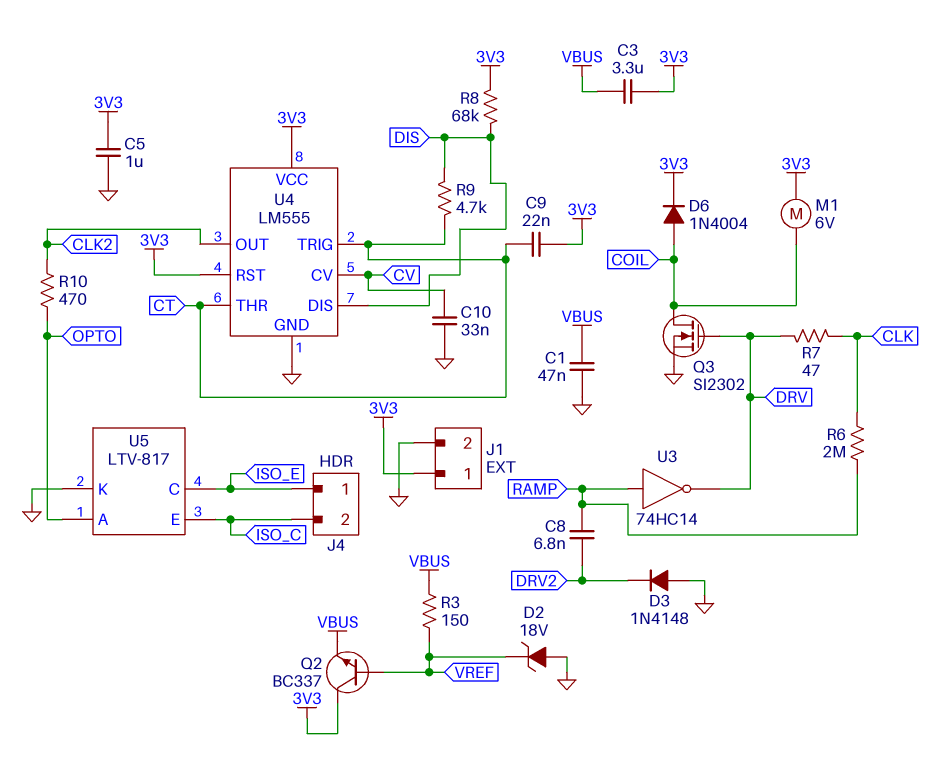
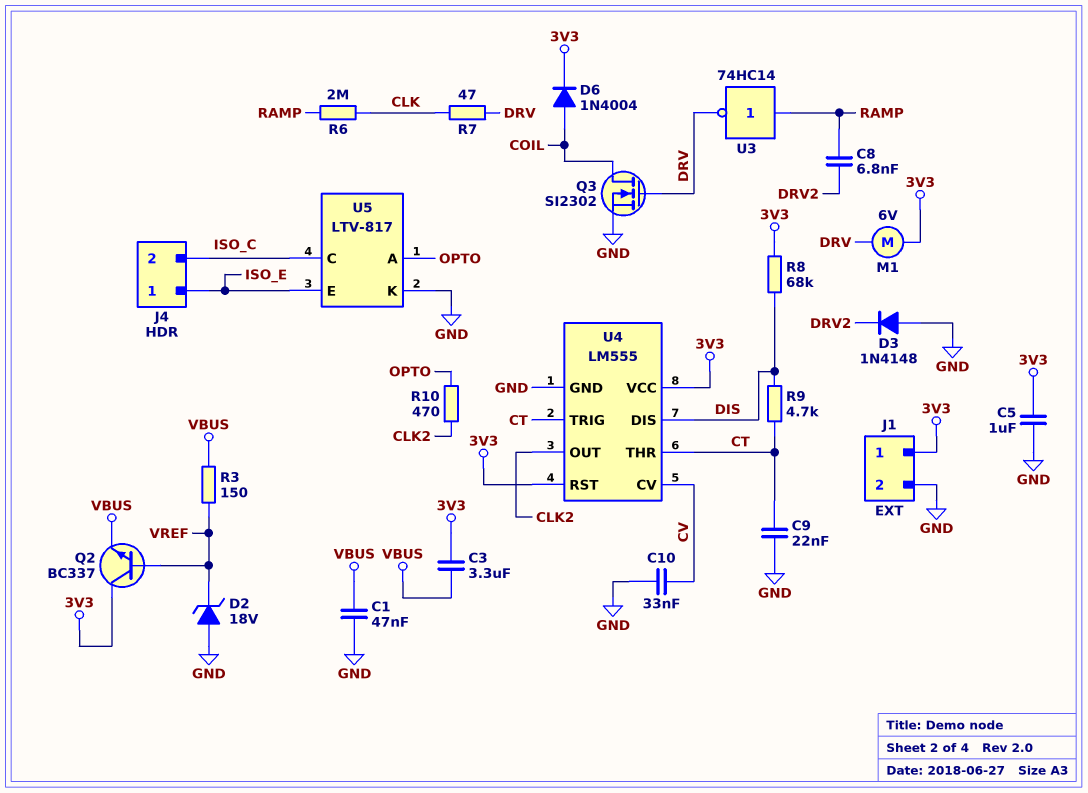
C9: 22nF (3V3, CT) -> 22nF (CT, GND)
M1: motor 6V (3V3, COIL) -> motor 6V (3V3, DRV)
U5 pin C: ISO_E -> ISO_C
U5 pin E: ISO_C -> ISO_E

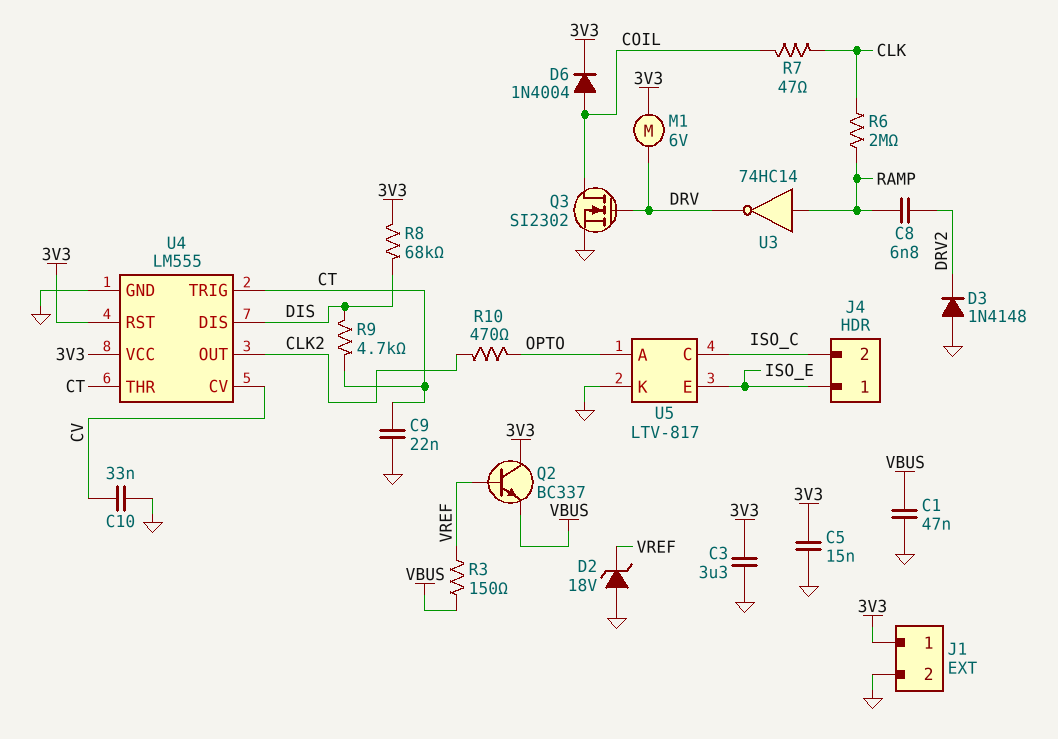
C3: 3.3uF (3V3, VBUS) -> 3.3uF (3V3, GND)
C5: 1uF (3V3, GND) -> 15nF (3V3, GND)
R7: 47 (CLK, DRV) -> 47 (CLK, COIL)

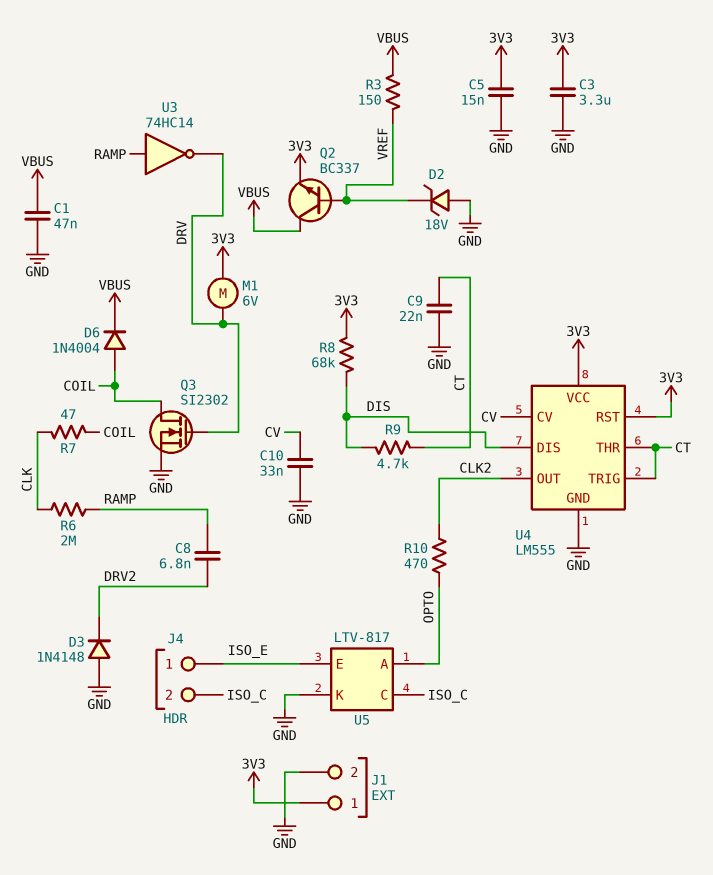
D6: diode 1N4004 (A COIL, K 3V3) -> diode 1N4004 (A COIL, K VBUS)
Q2: NPN BC337 (B VREF, C 3V3, E VBUS) -> NPN BC337 (B VREF, C VBUS, E 3V3)

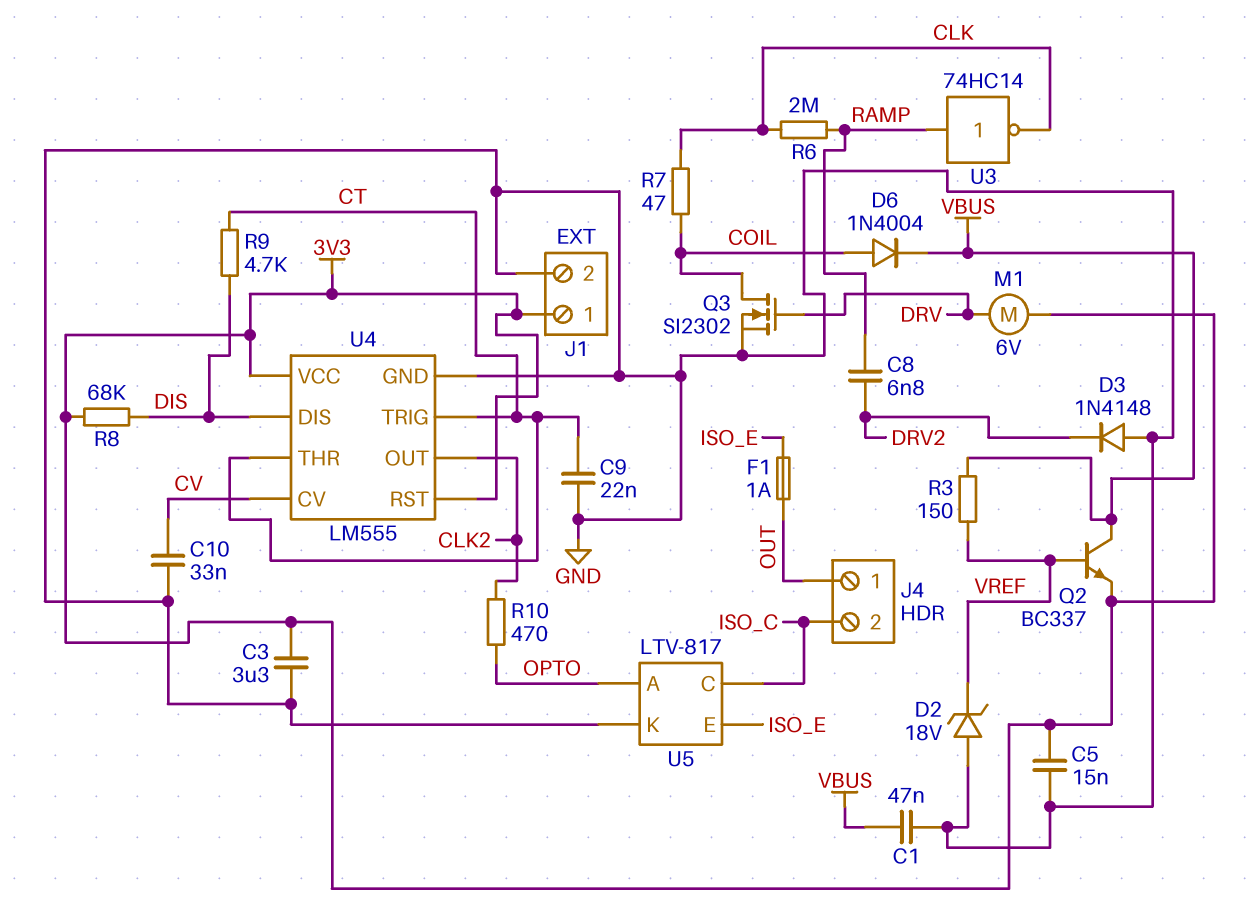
F1: none -> 1A (ISO_E, OUT)
J4 pin 1: ISO_E -> OUT
U3: NOT 74HC14 (in RAMP, out DRV) -> NOT 74HC14 (in RAMP, out CLK)

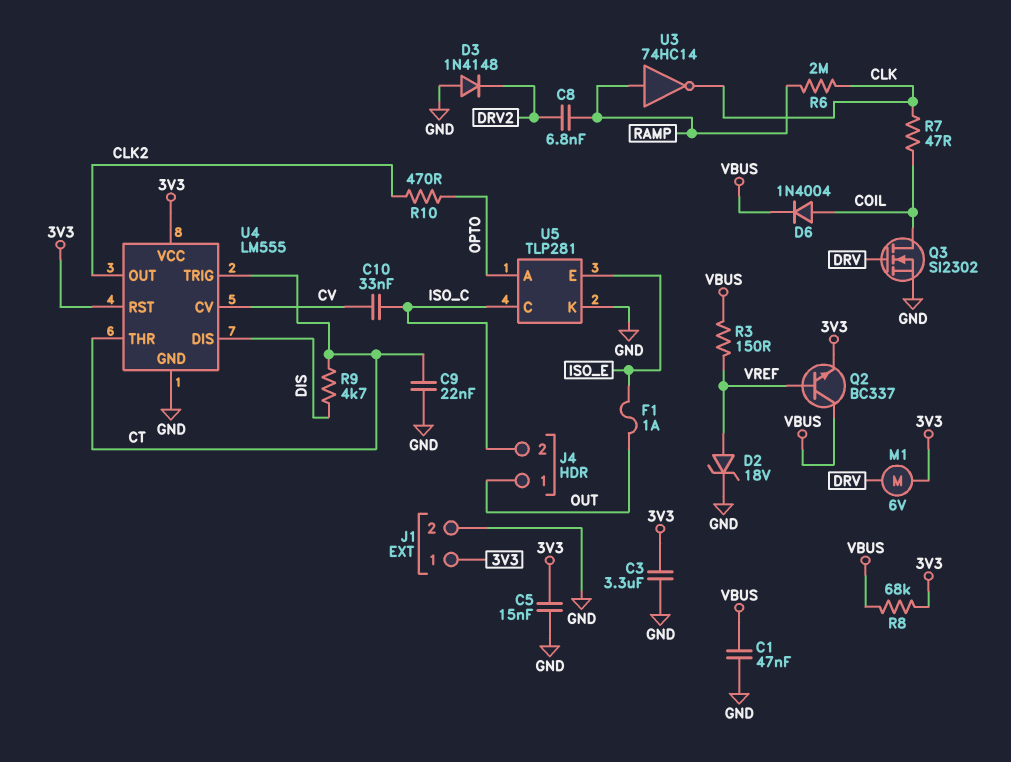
C10: 33nF (CV, GND) -> 33nF (CV, ISO_C)
D2: zener 18V (A GND, K VREF) -> zener 18V (A VREF, K GND)
R8: 68k (3V3, DIS) -> 68k (3V3, VBUS)
U5: LTV-817 -> TLP281

